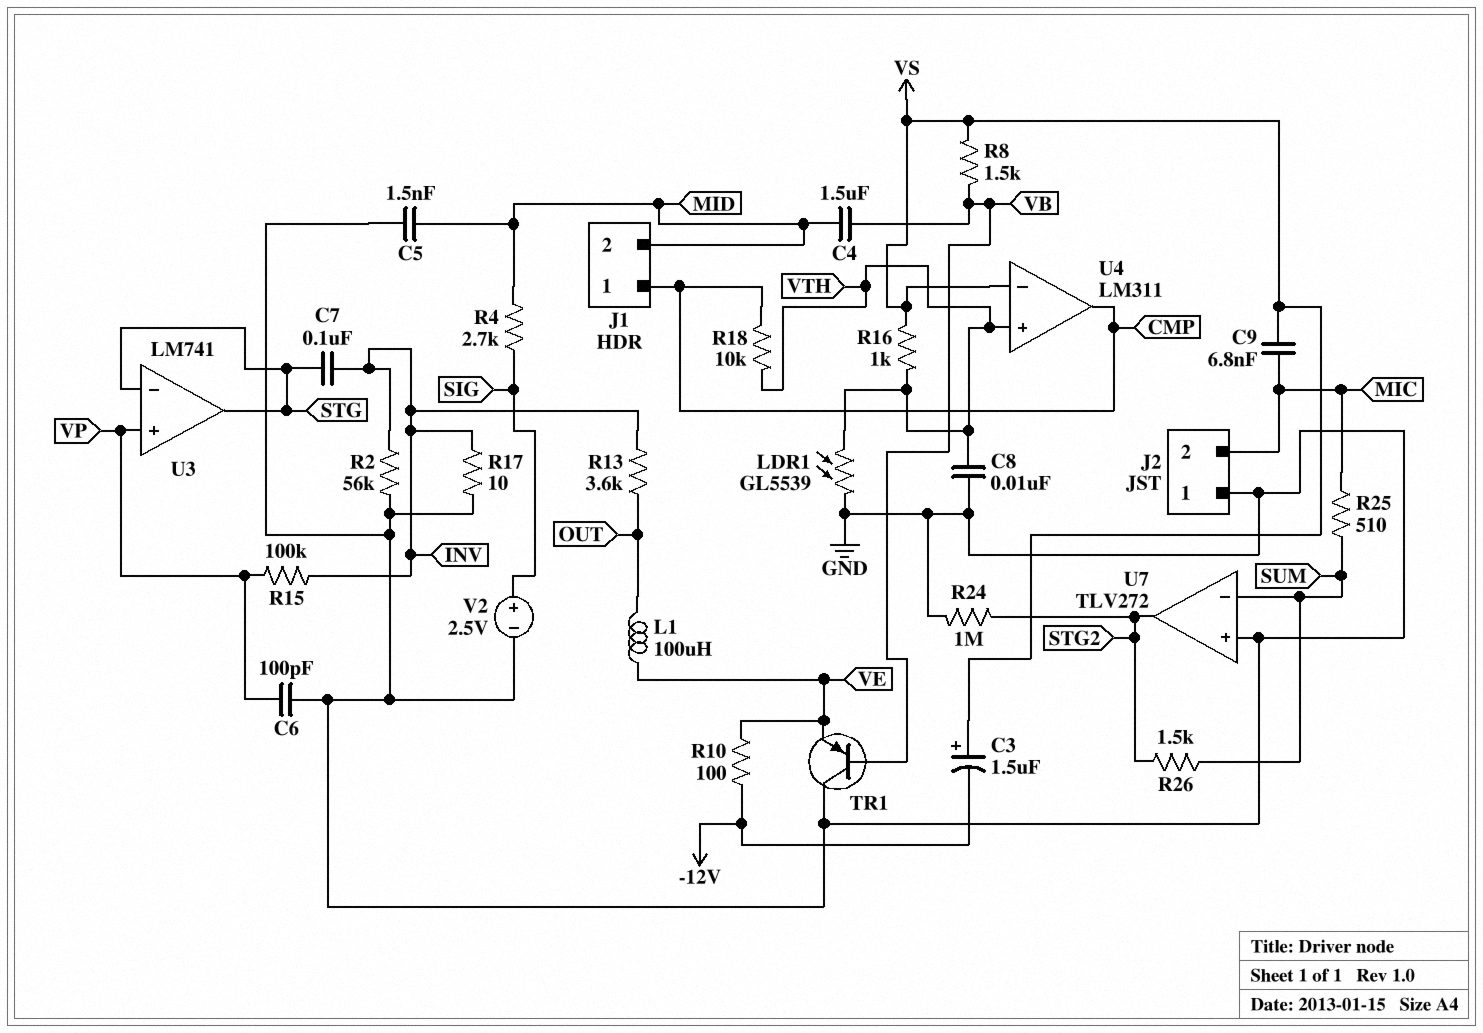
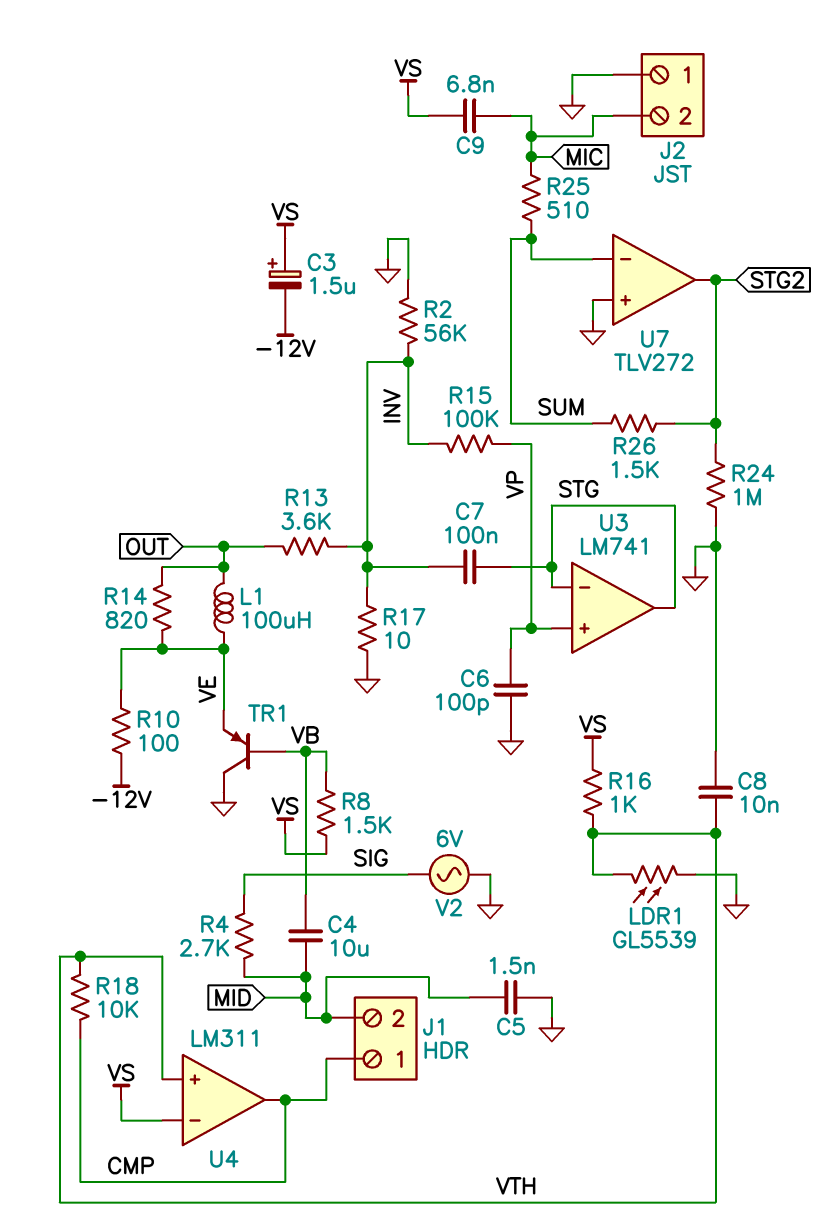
C4: 1.5uF (MID, VB) -> 10uF (MID, VB)
R14: none -> 820 (OUT, VE)
V2: 2.5V (plus SIG, minus GND) -> AC 6V (GND, SIG)

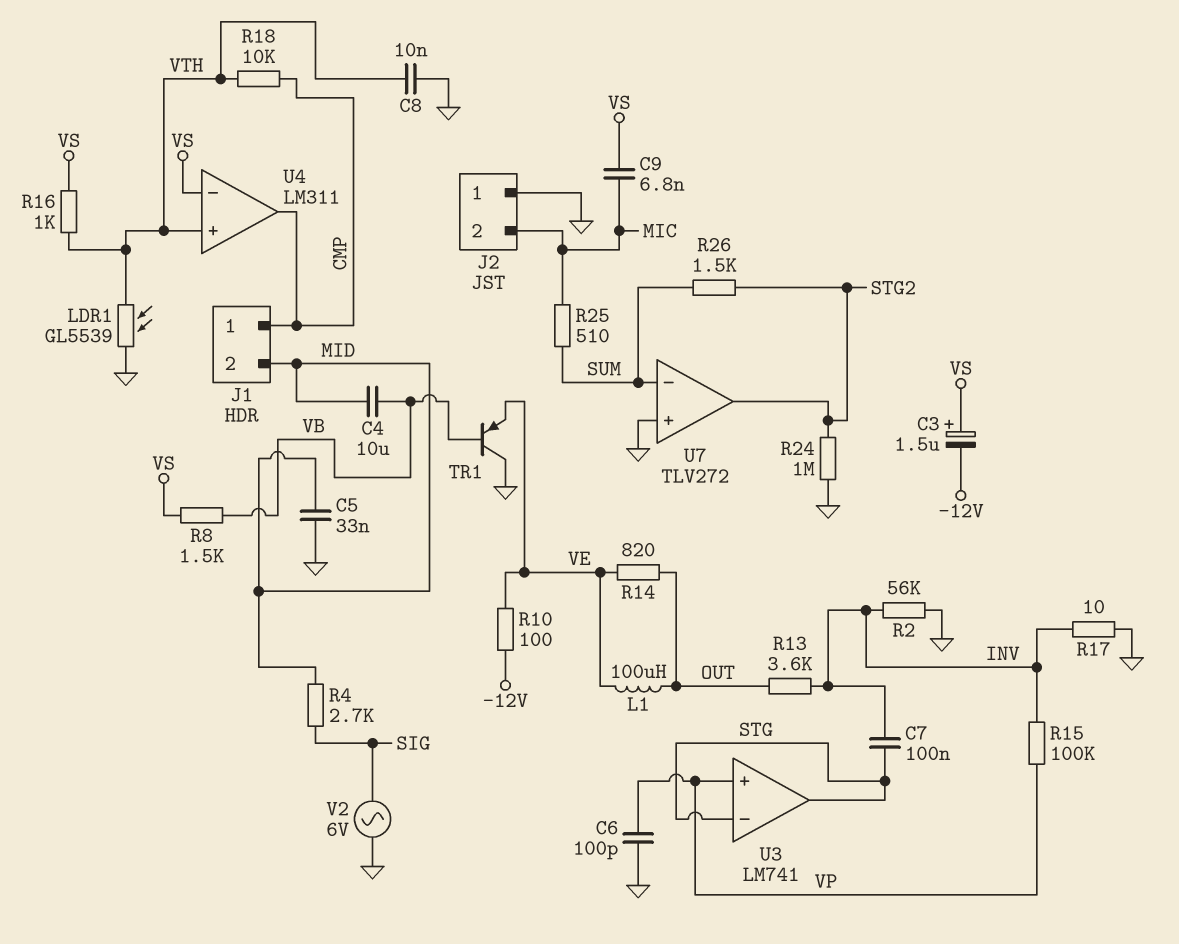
C5: 1.5nF (GND, MID) -> 33nF (GND, MID)

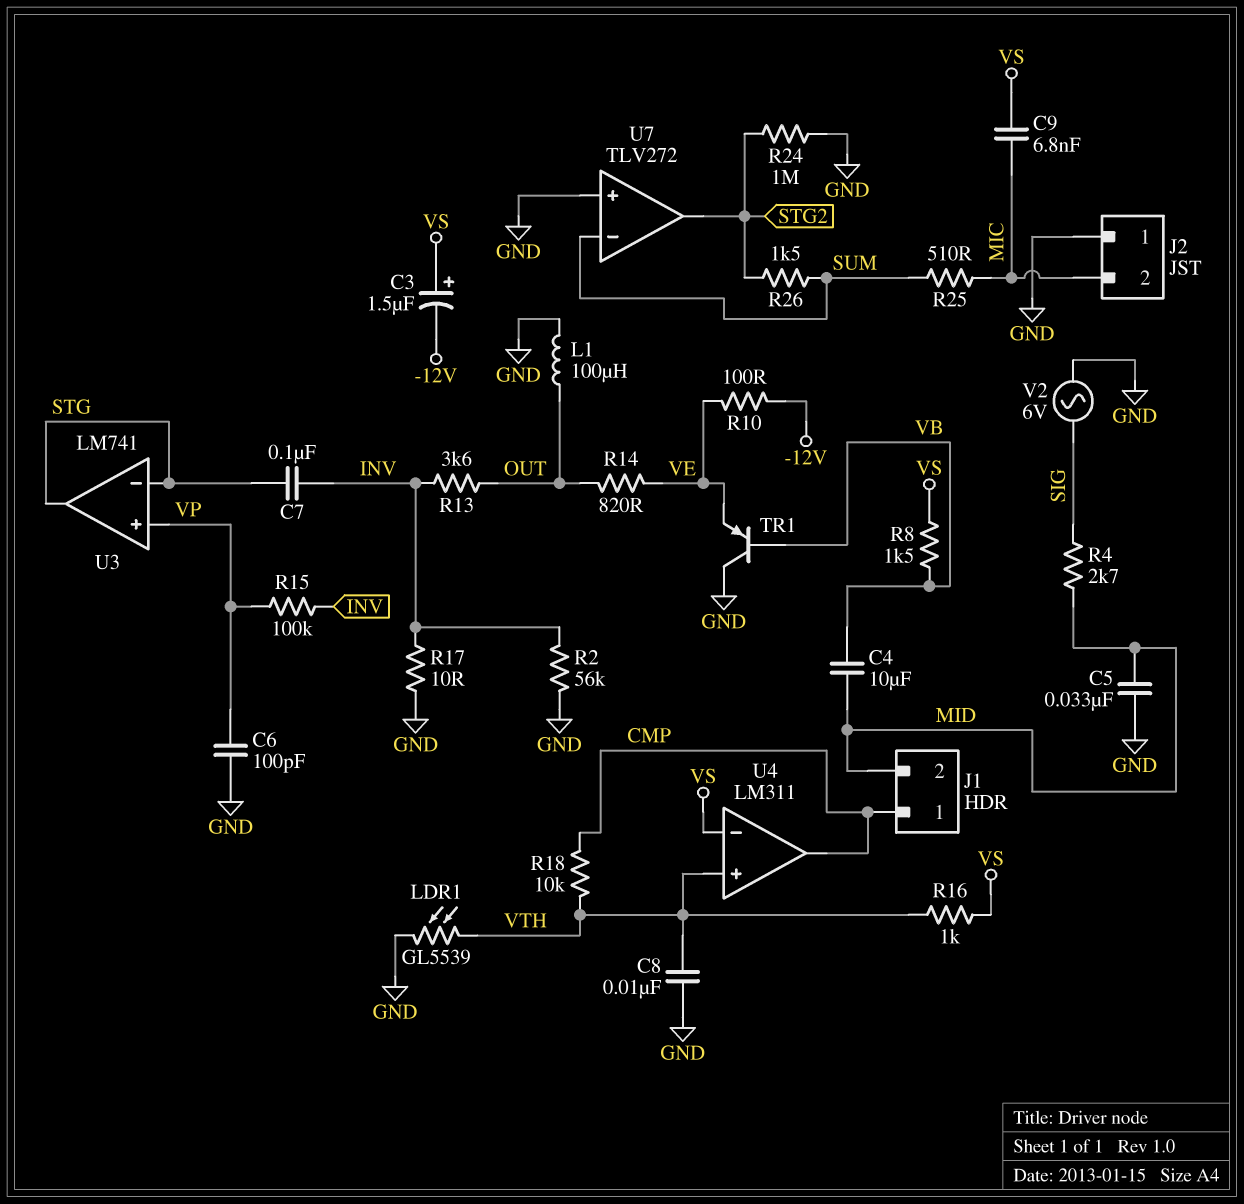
L1: 100uH (OUT, VE) -> 100uH (GND, OUT)

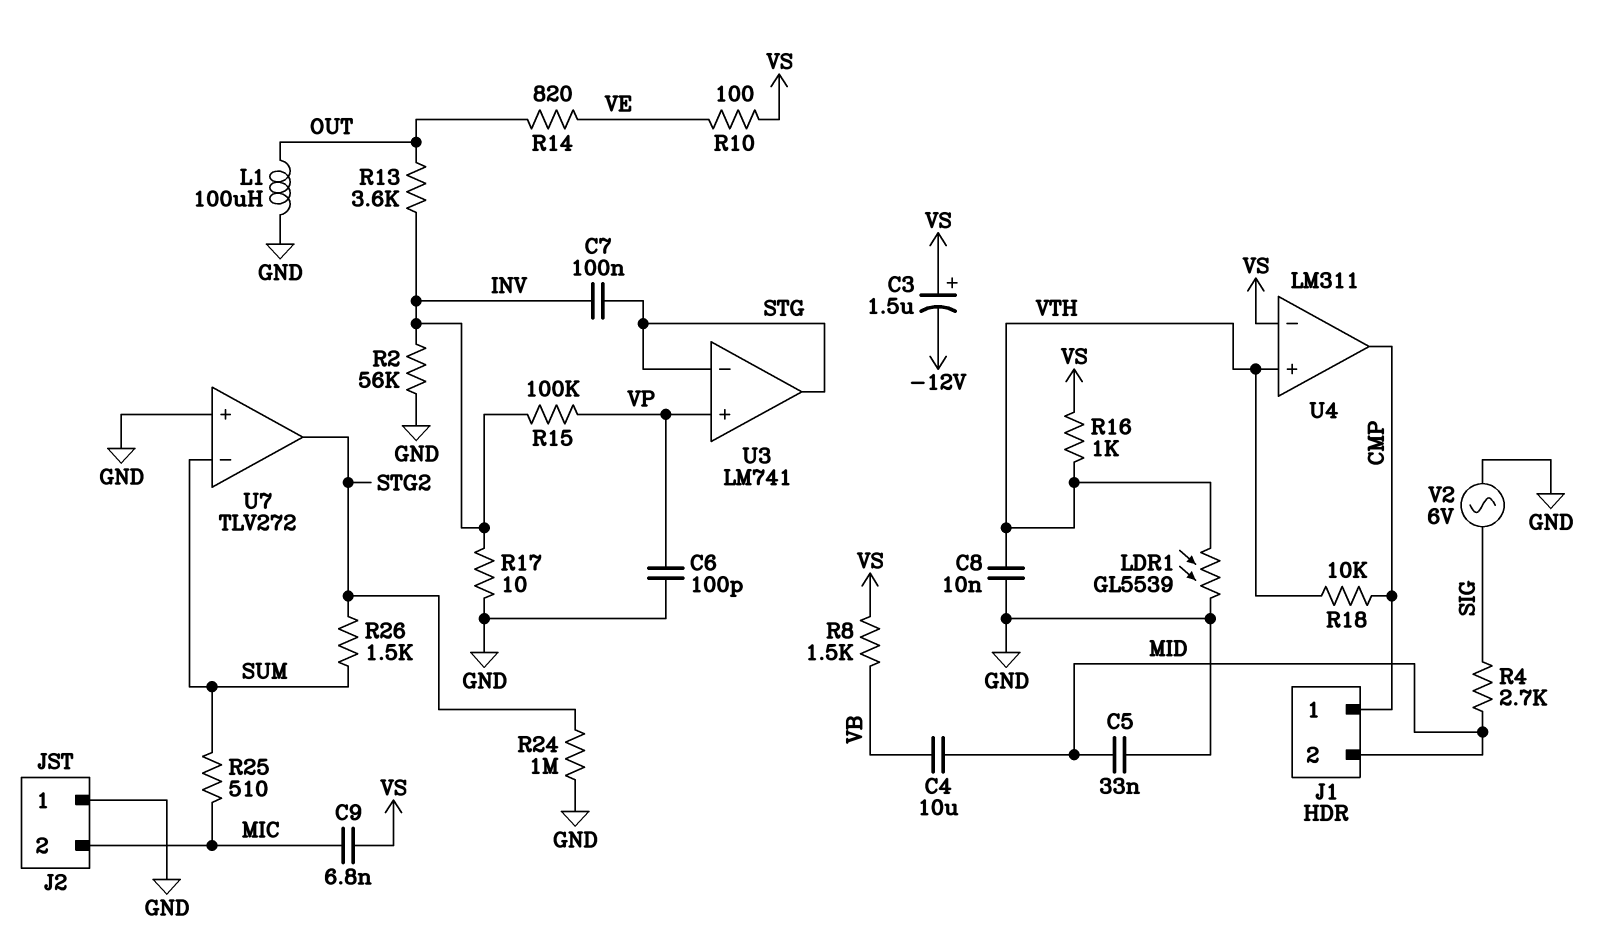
R10: 100 (-12V, VE) -> 100 (VE, VS)
TR1: PNP (B VB, C GND, E VE) -> none

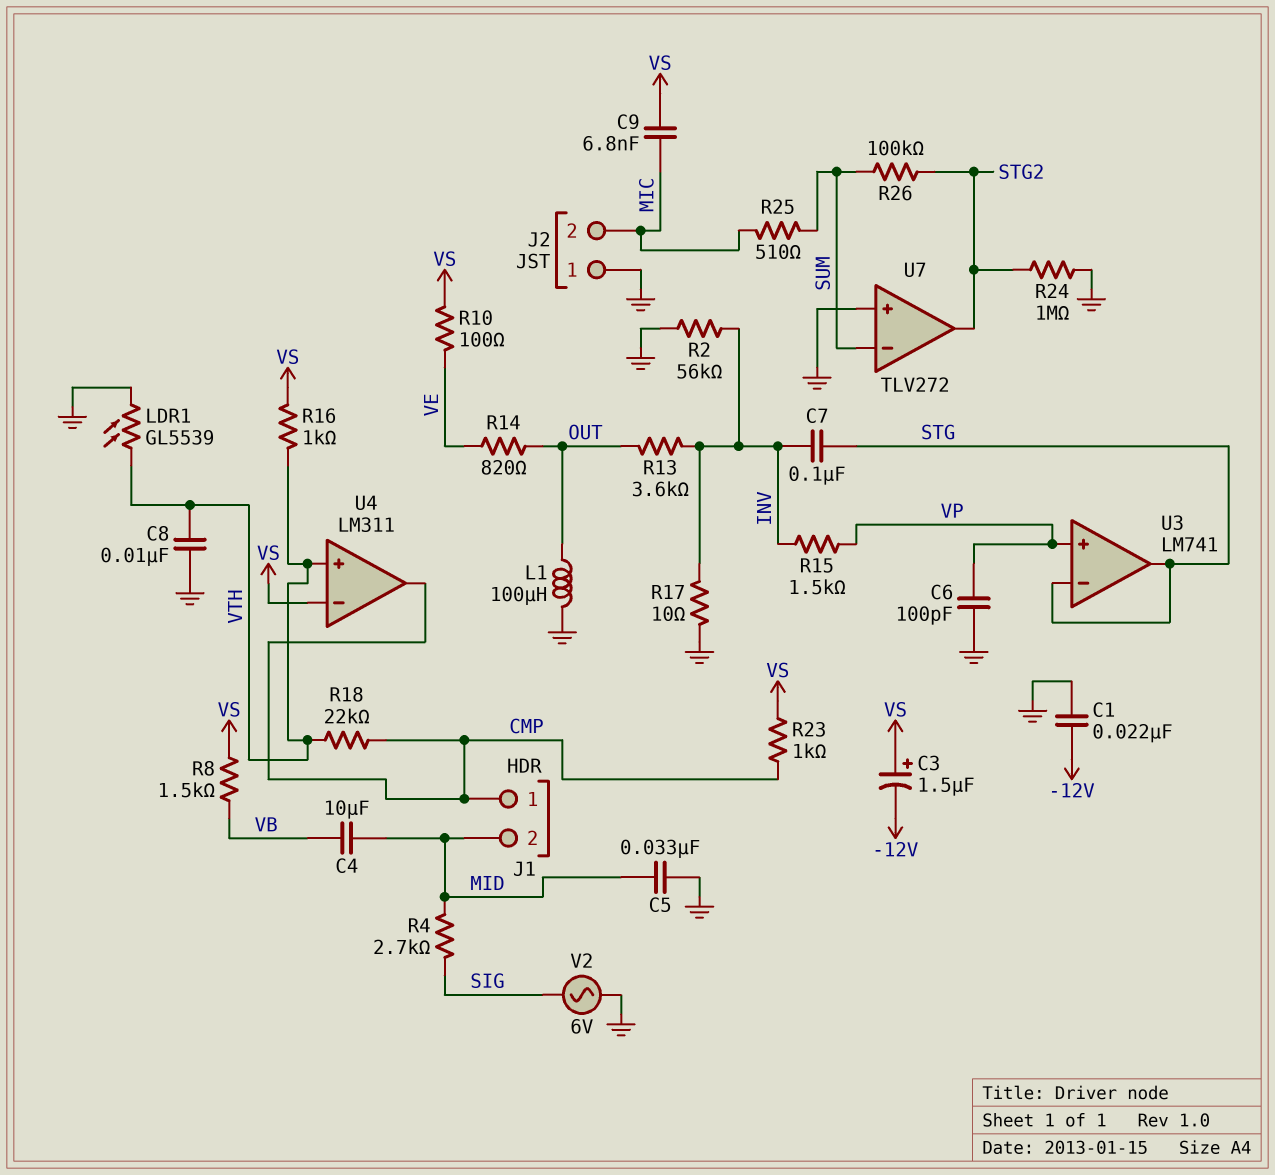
C1: none -> 22nF (-12V, GND)
R15: 100k (INV, VP) -> 1.5k (INV, VP)
R18: 10k (CMP, VTH) -> 22k (CMP, VTH)
R23: none -> 1k (CMP, VS)
R26: 1.5k (STG2, SUM) -> 100k (STG2, SUM)

